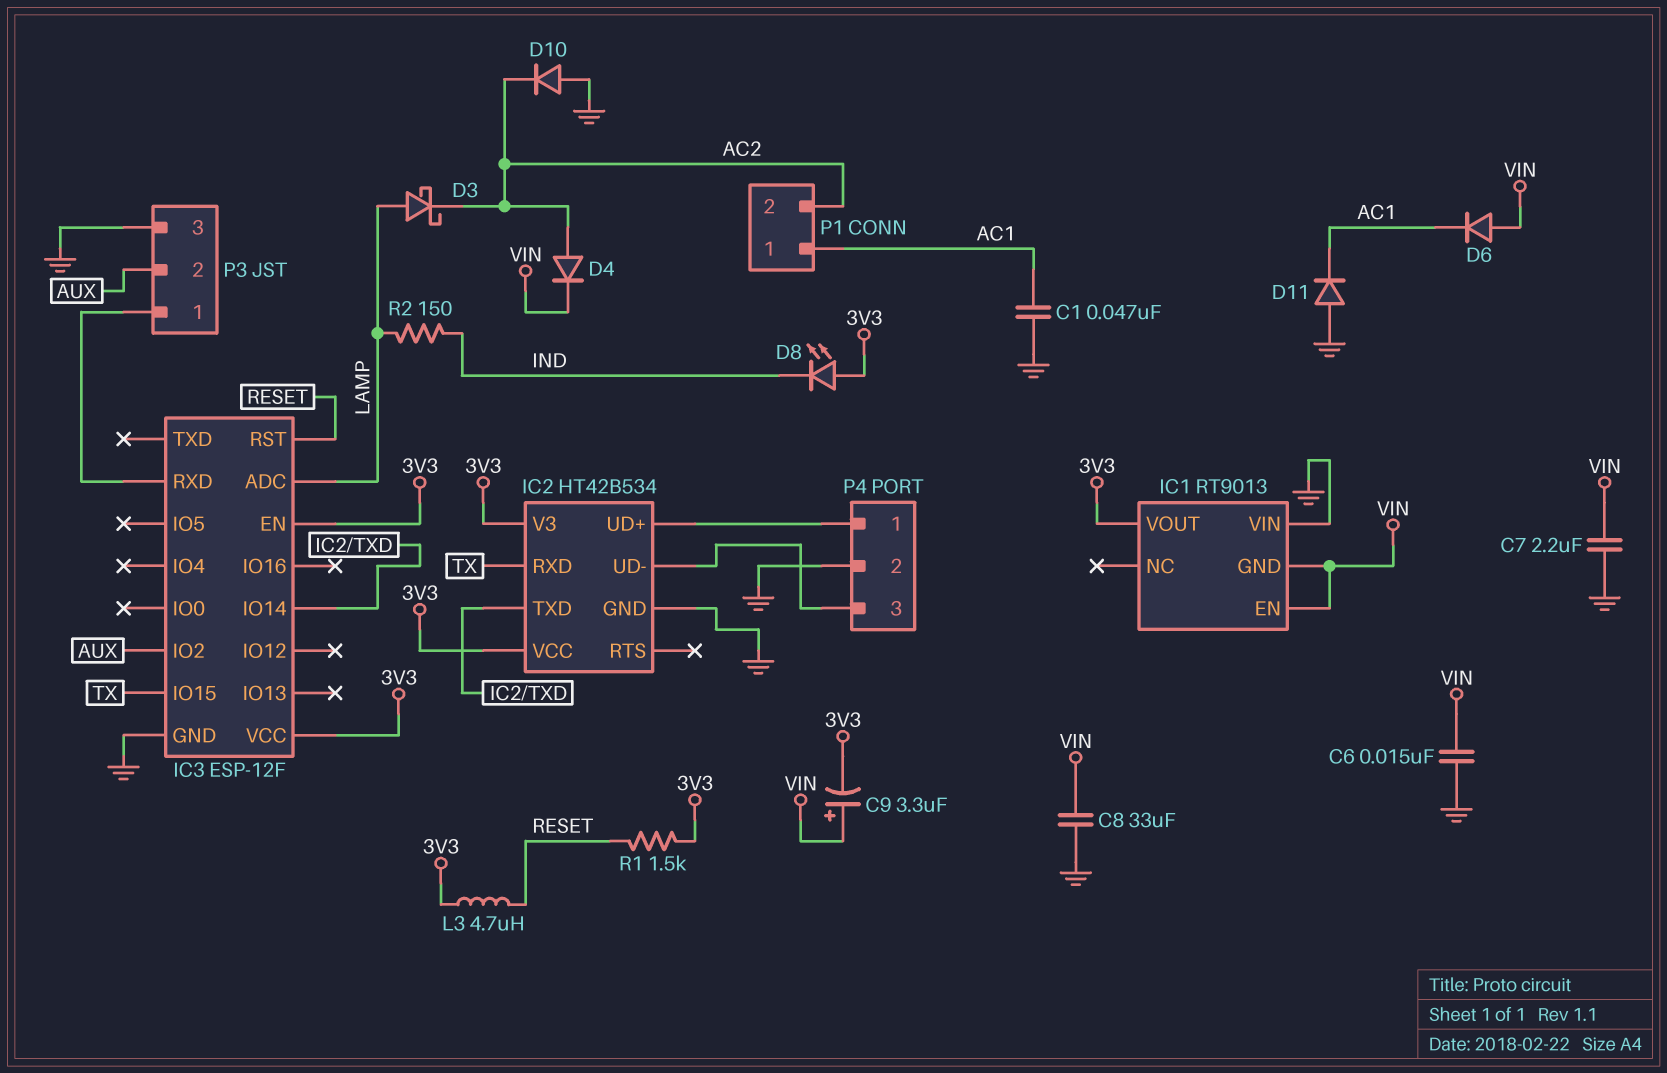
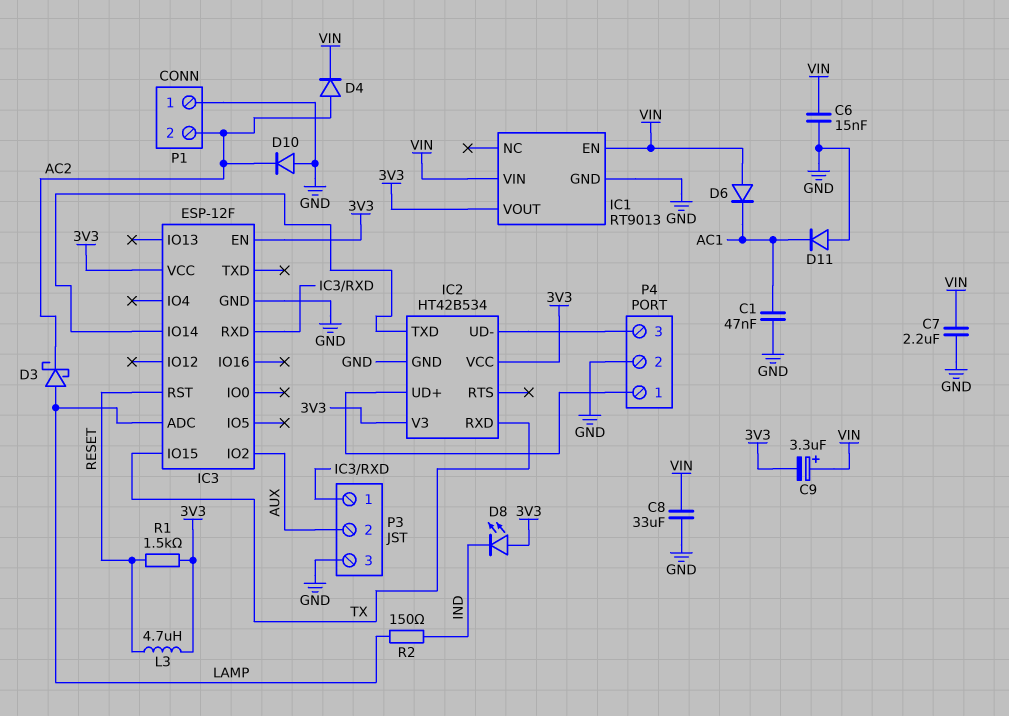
IC1 pin GND: VIN -> GND
IC1 pin VIN: GND -> VIN
P1 pin 1: AC1 -> GND

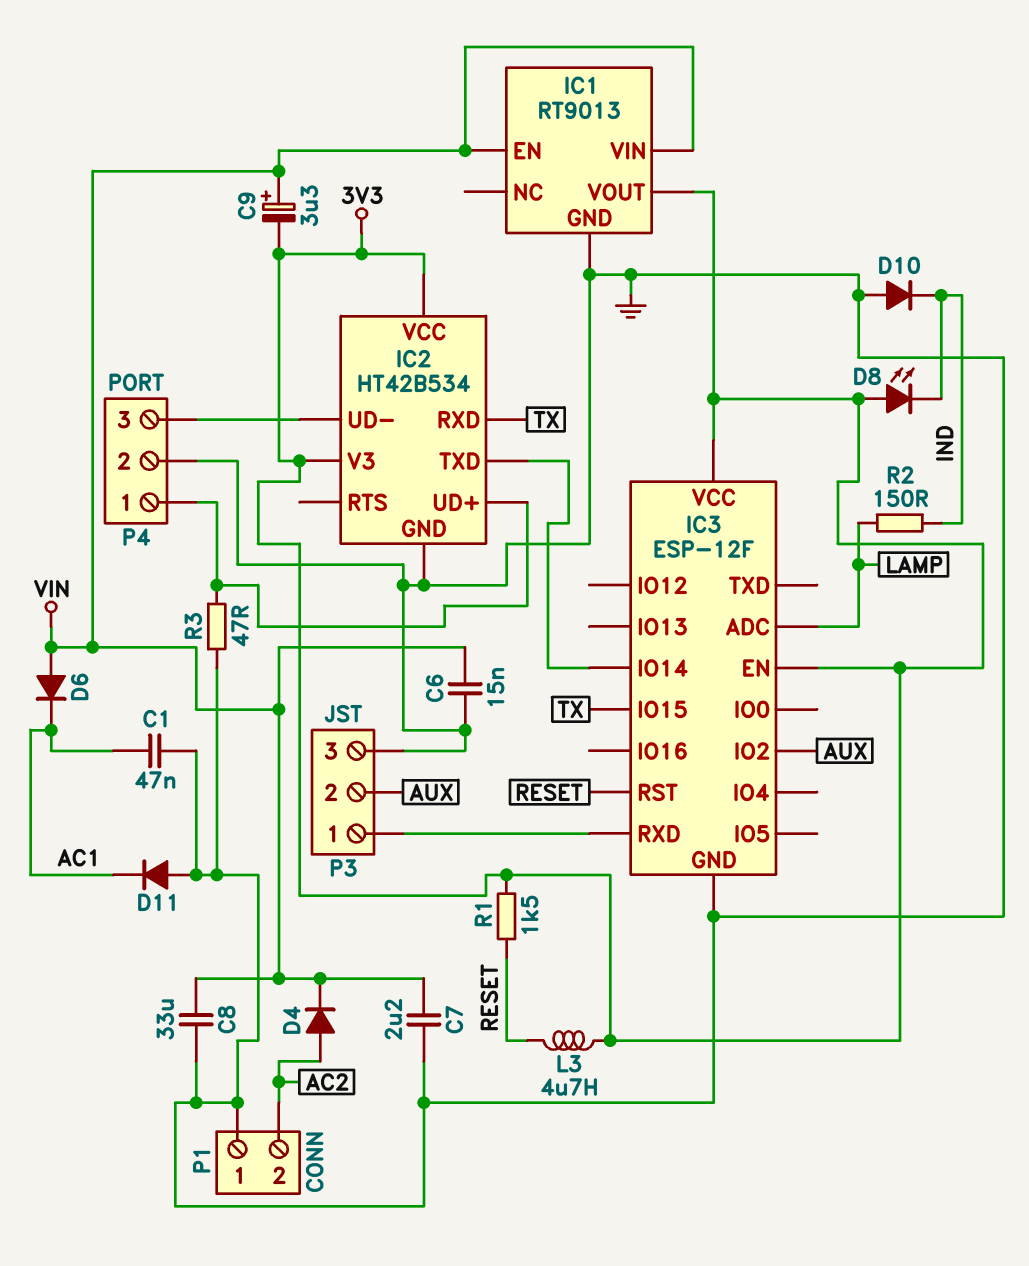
D3: schottky (A LAMP, K AC2) -> none
D10: diode (A GND, K AC2) -> diode (A GND, K IND)
R3: none -> 47 (GND, IC2/UD+)

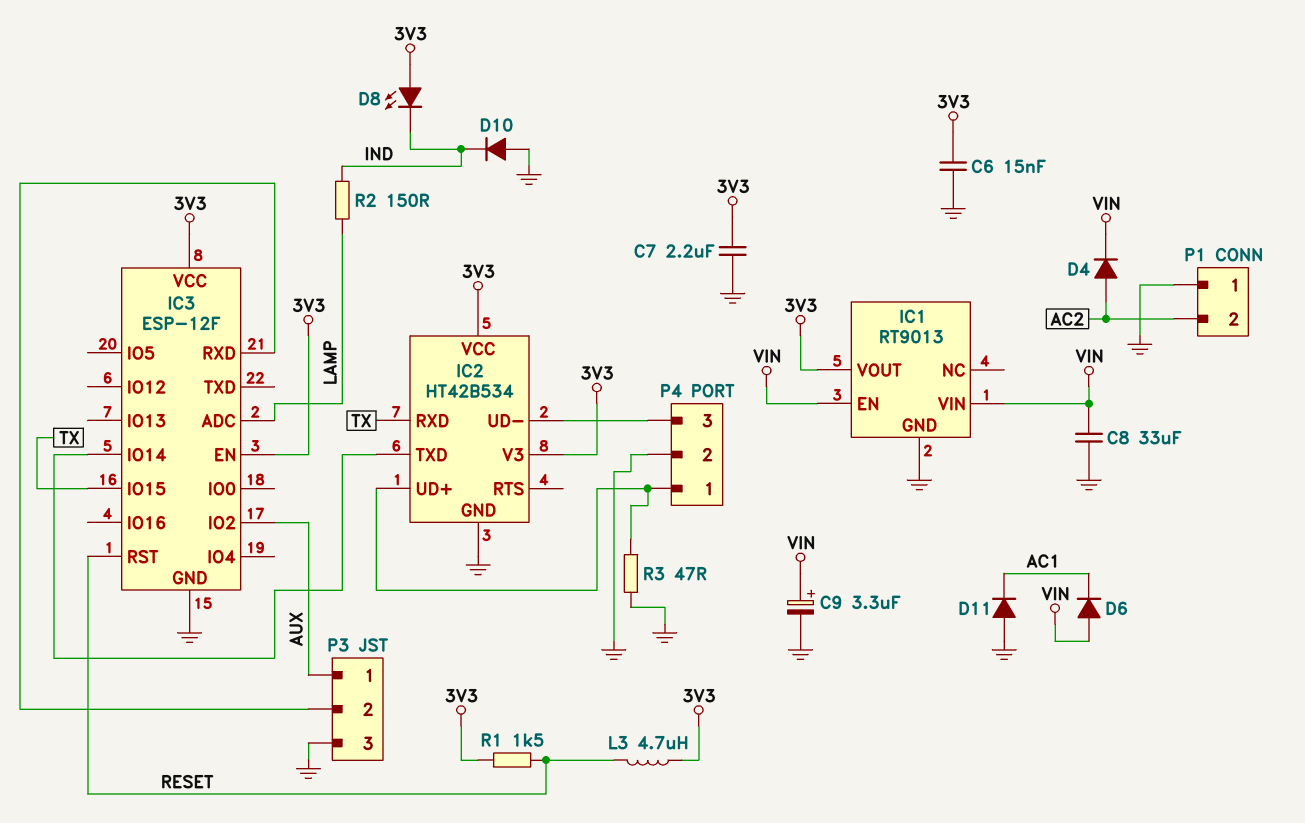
C1: 47nF (AC1, GND) -> none
C6: 15nF (GND, VIN) -> 15nF (3V3, GND)
C7: 2.2uF (GND, VIN) -> 2.2uF (3V3, GND)
C9: 3.3uF (plus VIN, minus 3V3) -> 3.3uF (plus VIN, minus GND)
P3 pin 1: IC3/RXD -> AUX
P3 pin 2: AUX -> IC3/RXD

